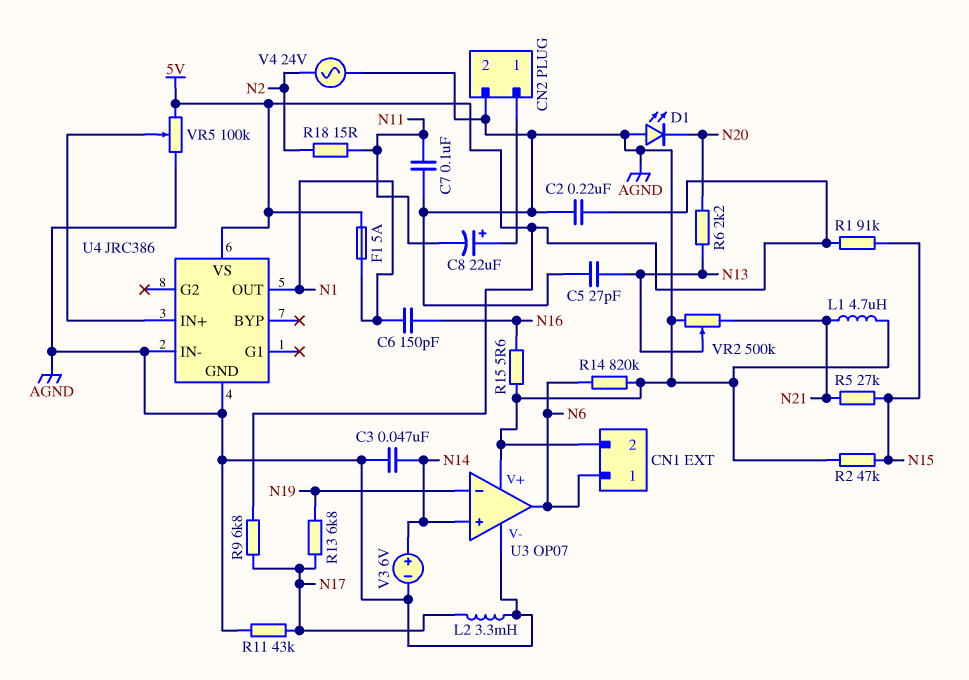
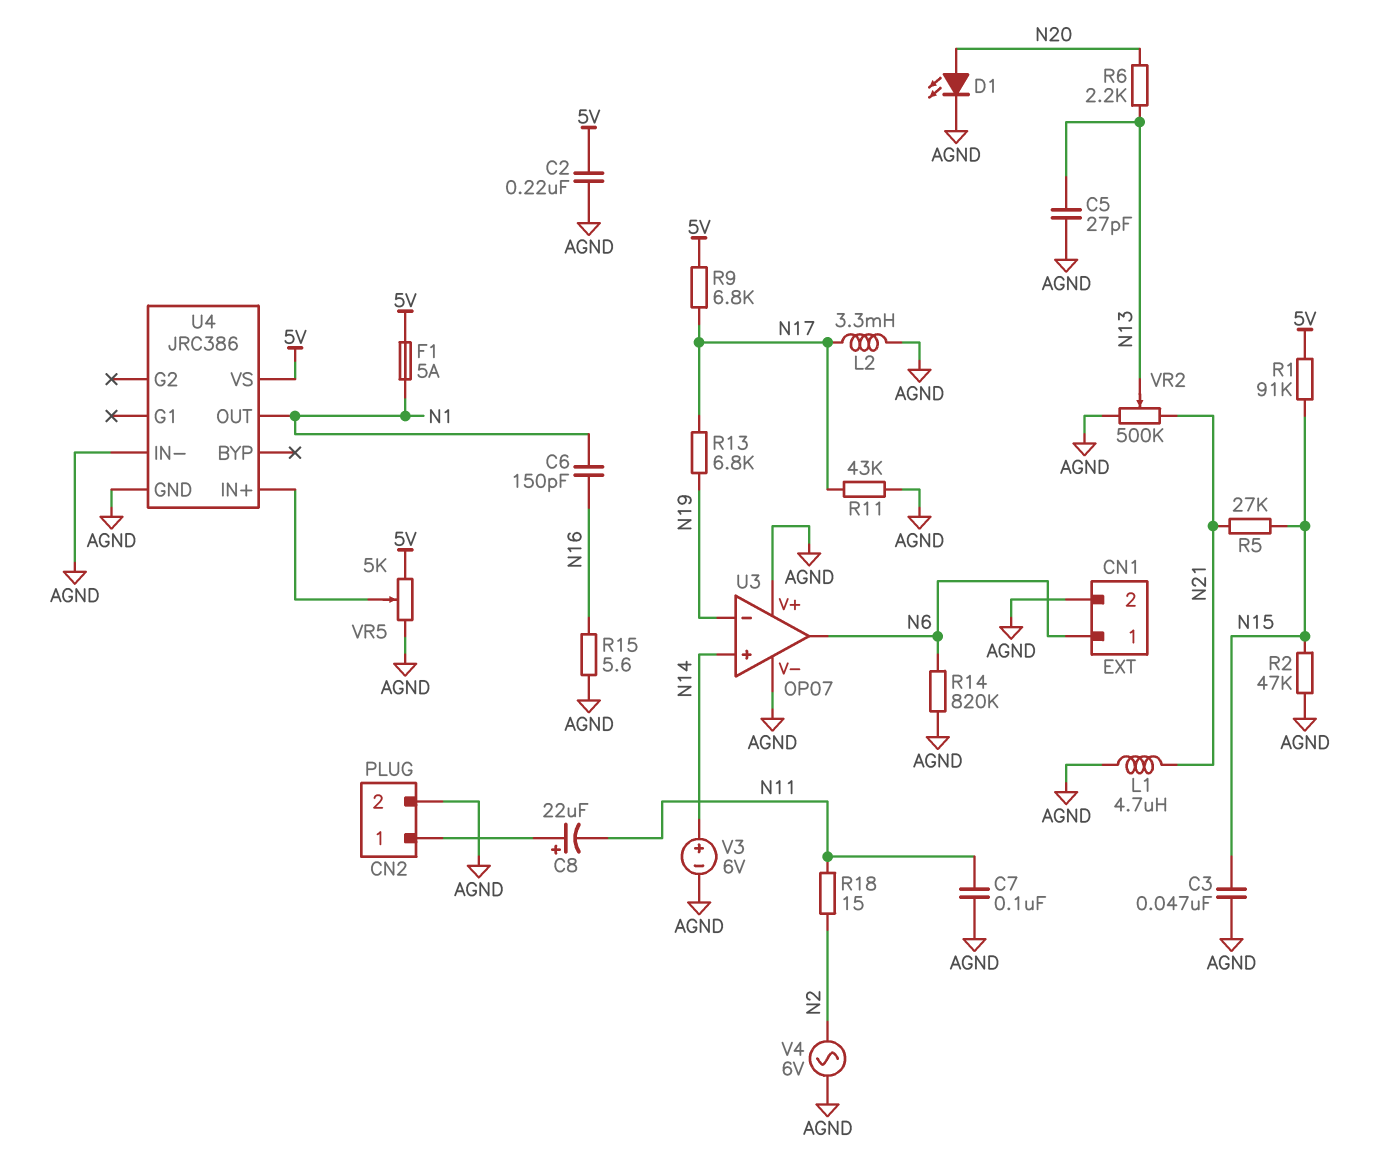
C3: 47nF (AGND, N14) -> 47nF (AGND, N15)
D1: LED (A AGND, K N20) -> LED (A N20, K AGND)
V4: AC 24V (AGND, N2) -> AC 6V (AGND, N2)
VR5: 100k (5V, AGND, wiper U4/IN+) -> 5k (5V, AGND, wiper U4/IN+)

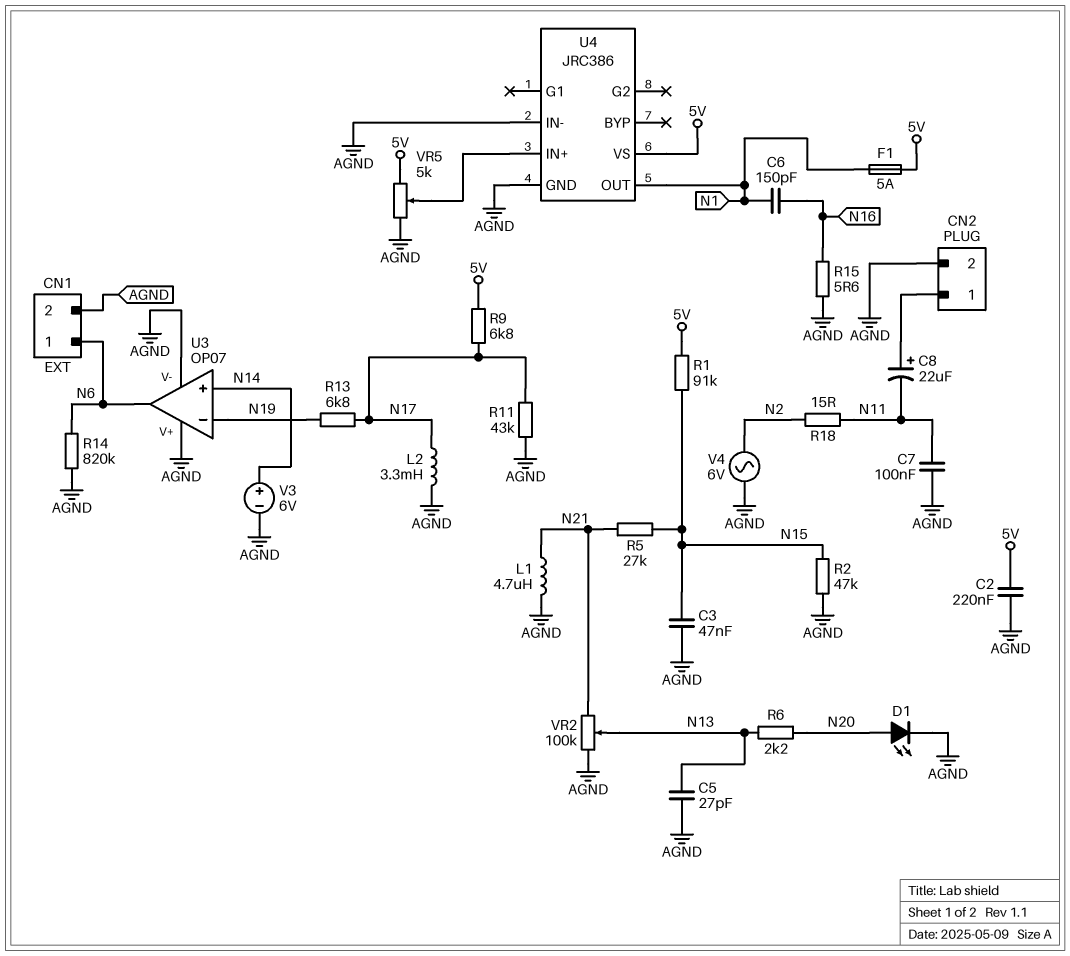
VR2: 500k (AGND, N21, wiper N13) -> 100k (AGND, N21, wiper N13)

